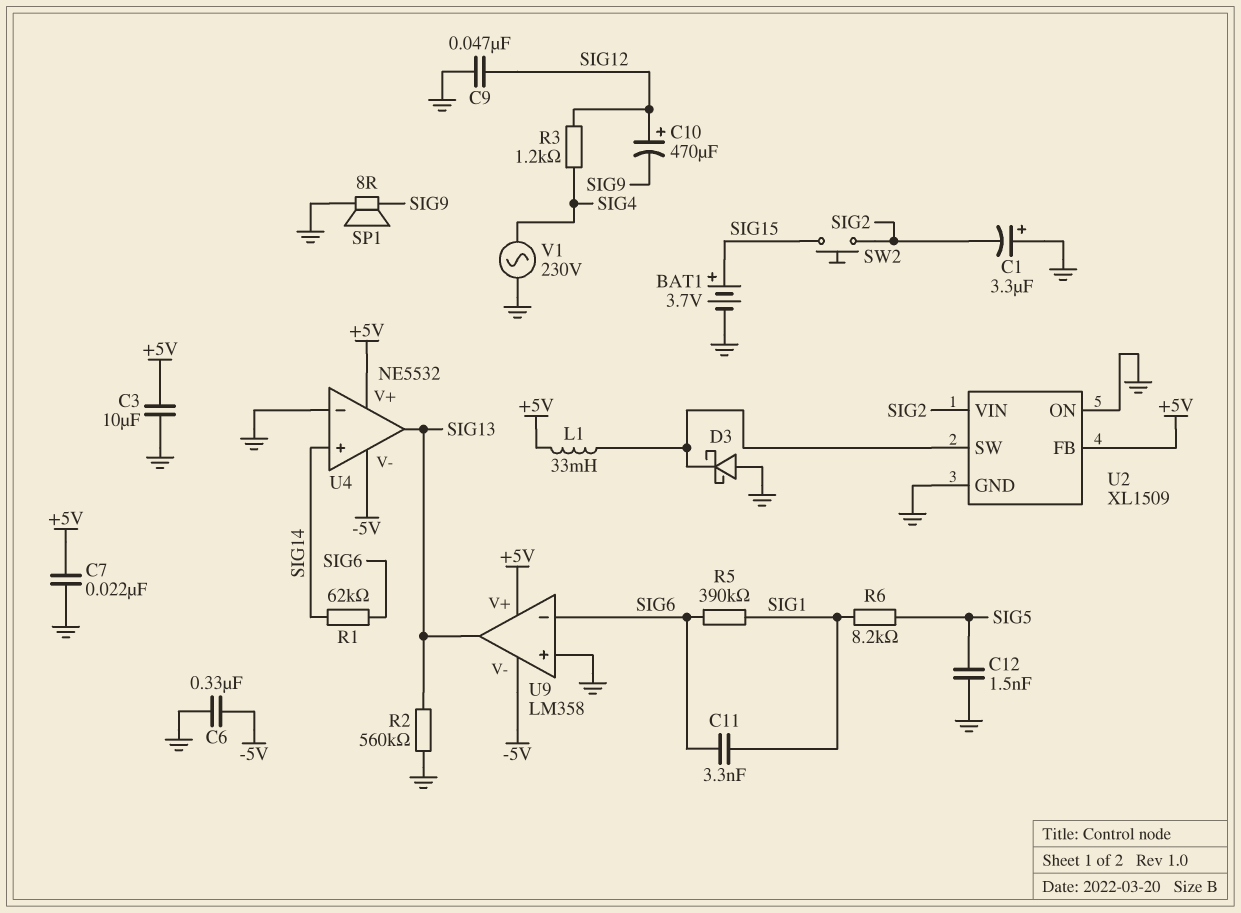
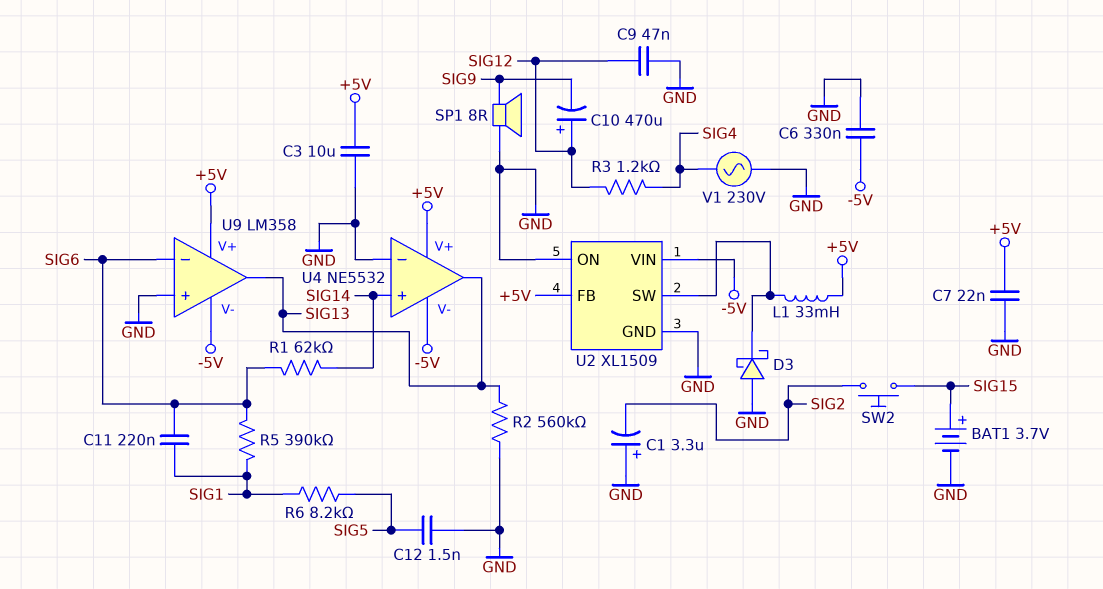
C11: 3.3nF (SIG1, SIG6) -> 220nF (SIG1, SIG6)
U2 pin VIN: SIG2 -> -5V

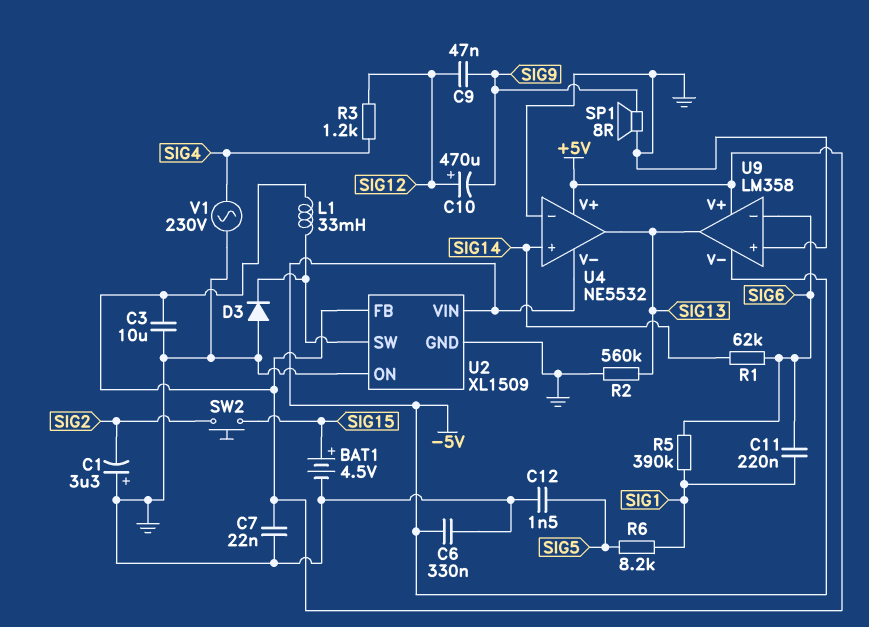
BAT1: 3.7V (plus SIG15, minus GND) -> 4.5V (plus SIG15, minus GND)
C9: 47nF (GND, SIG12) -> 47nF (SIG9, SIG12)
D3: schottky (A GND, K U2/SW) -> diode (A GND, K U2/SW)

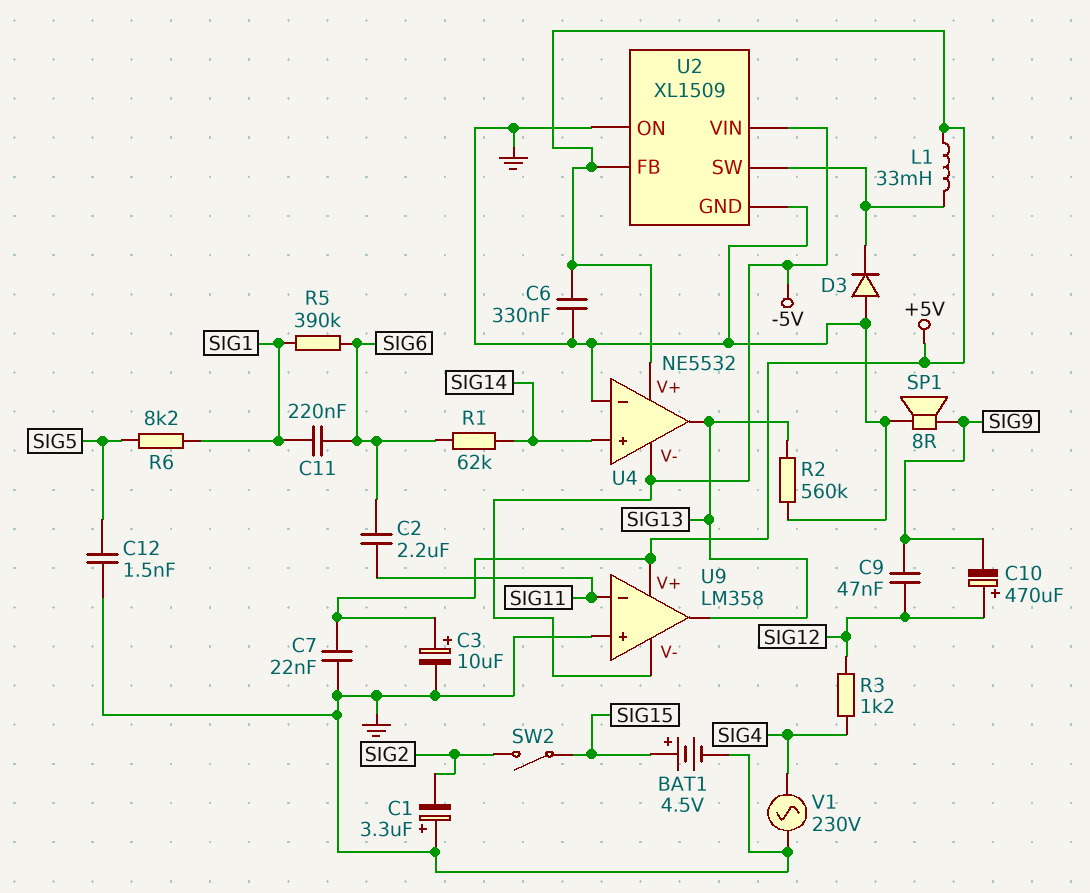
C2: none -> 2.2uF (SIG6, SIG11)
C3: 10uF (+5V, GND) -> 10uF (plus +5V, minus GND)
C6: 330nF (-5V, GND) -> 330nF (+5V, GND)
SW2: button (SIG2, SIG15) -> switch (SIG2, SIG15)
U9 pin in-: SIG6 -> SIG11

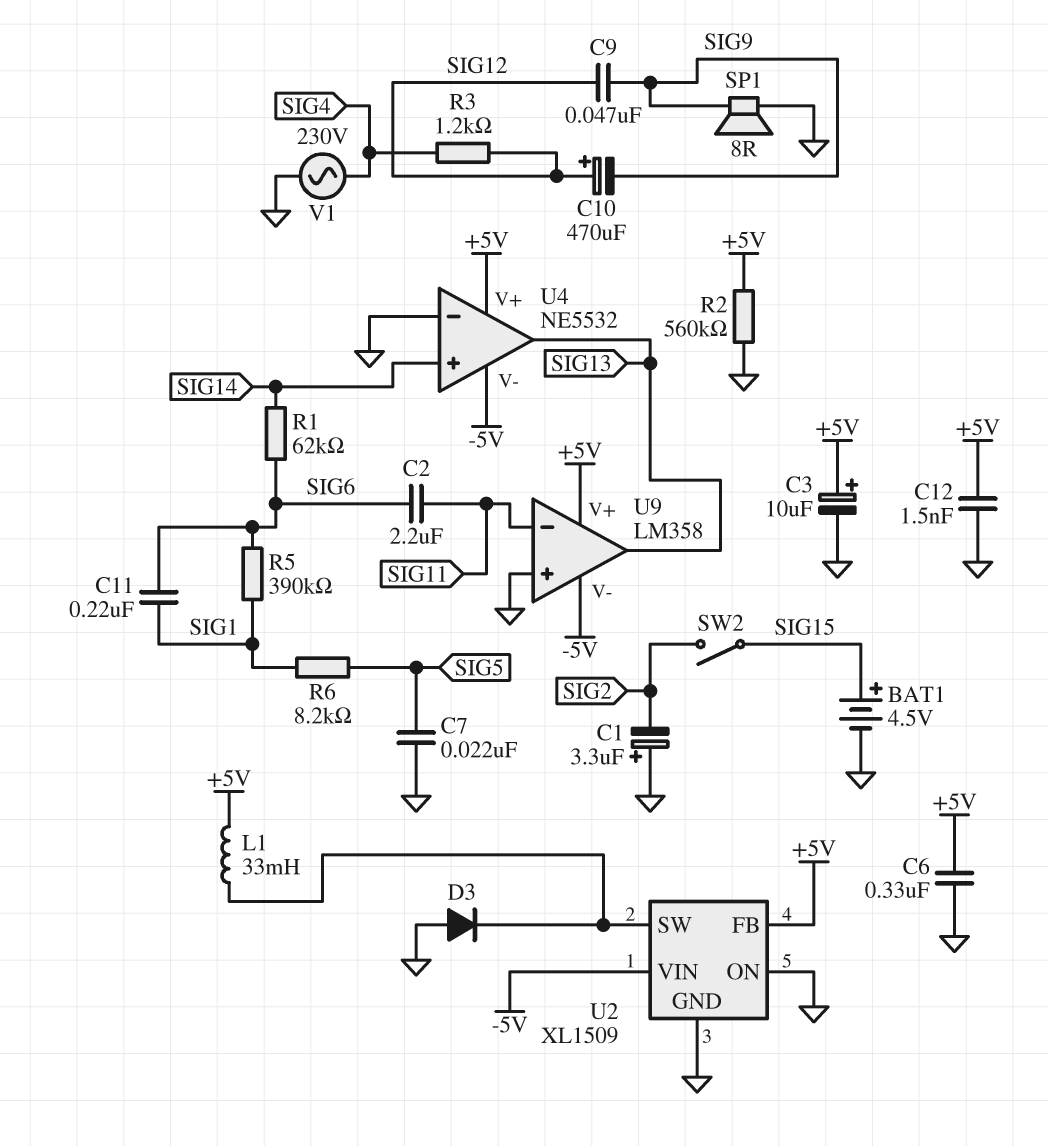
C7: 22nF (+5V, GND) -> 22nF (GND, SIG5)
C12: 1.5nF (GND, SIG5) -> 1.5nF (+5V, GND)
R2: 560k (GND, SIG13) -> 560k (+5V, GND)

